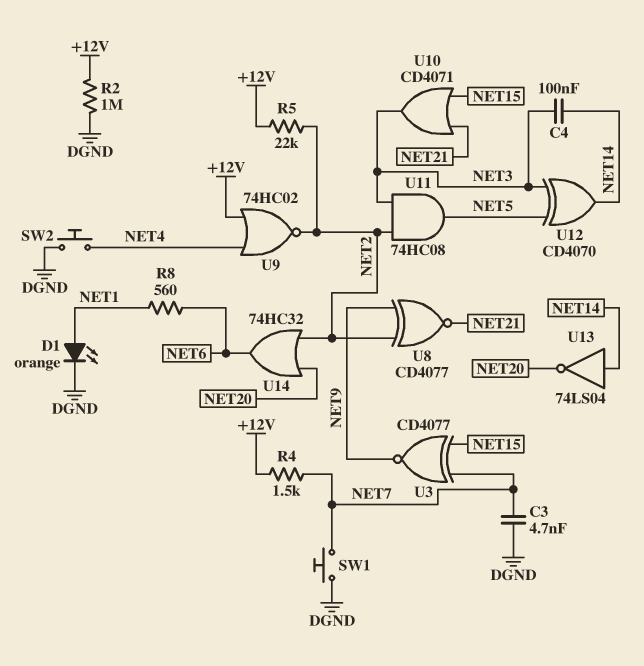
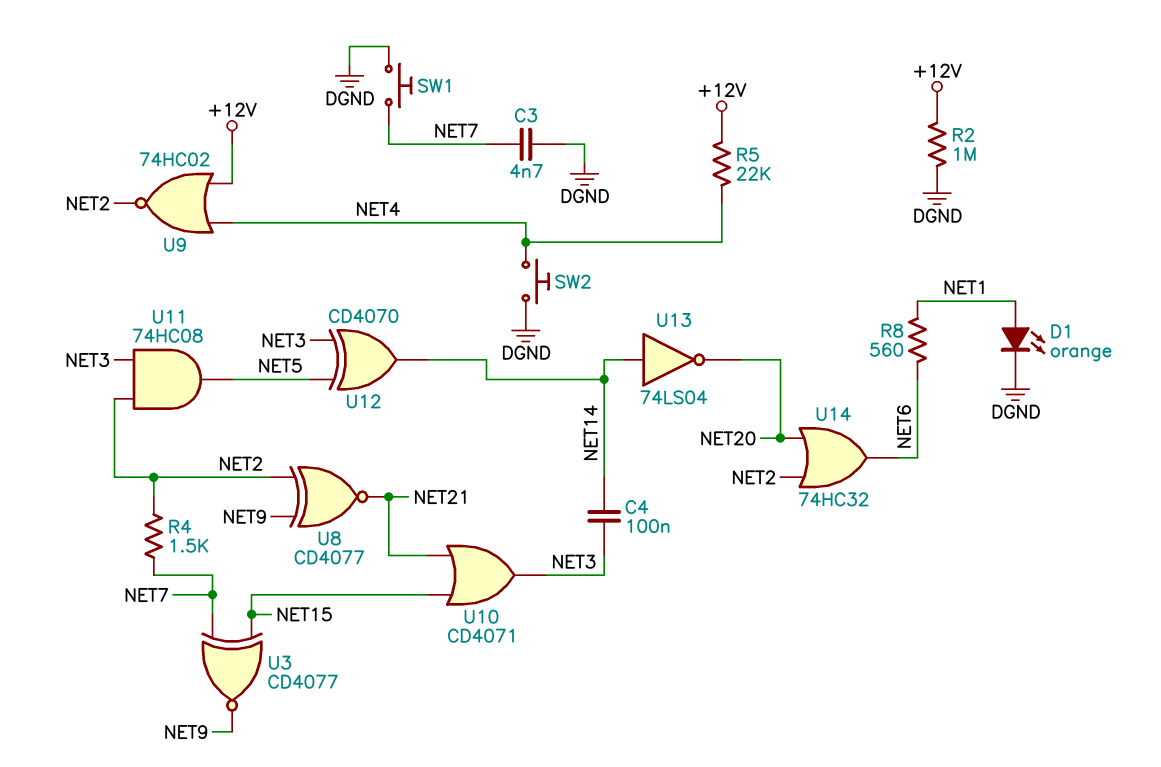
R4: 1.5k (+12V, NET7) -> 1.5k (NET2, NET7)
R5: 22k (+12V, NET2) -> 22k (+12V, NET4)

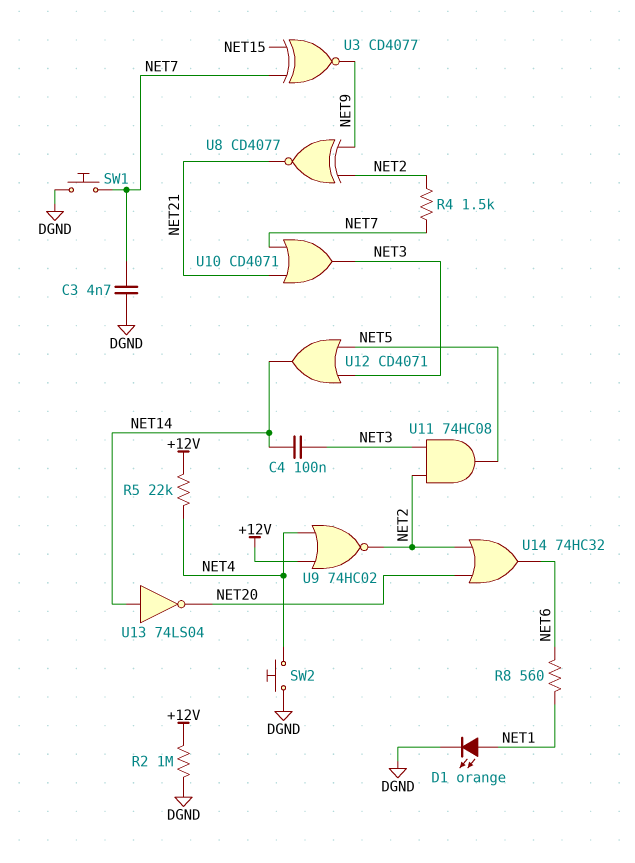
U10: OR CD4071 (in NET15, in NET21, out NET3) -> OR CD4071 (in NET7, in NET21, out NET3)
U12: XOR CD4070 (in NET3, in NET5, out NET14) -> OR CD4071 (in NET3, in NET5, out NET14)

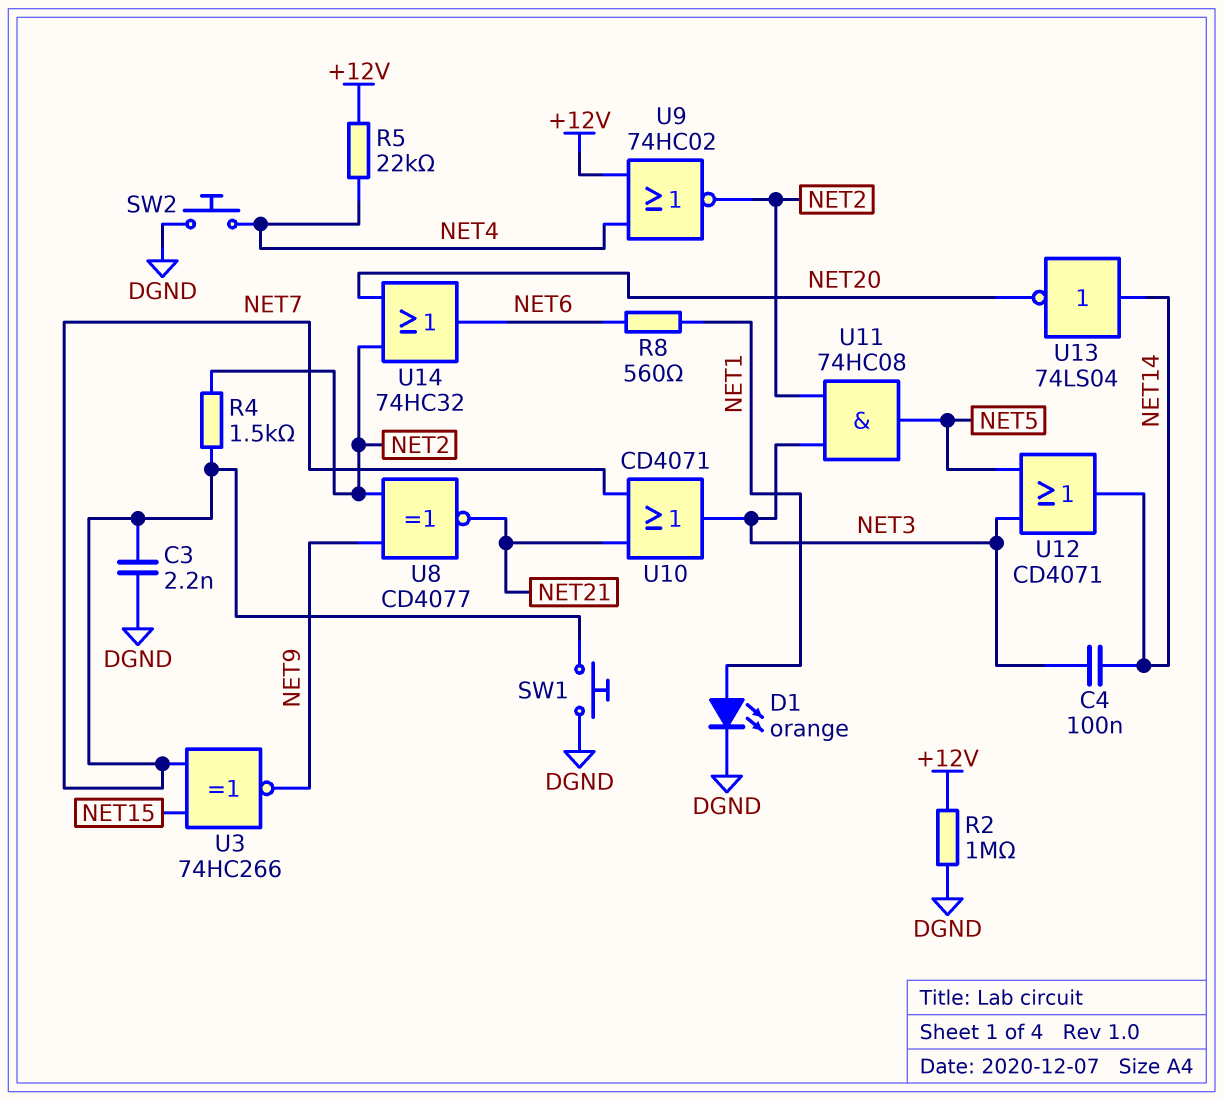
C3: 4.7nF (DGND, NET7) -> 2.2nF (DGND, NET7)
U3: XNOR CD4077 (in NET7, in NET15, out NET9) -> XNOR 74HC266 (in NET7, in NET15, out NET9)

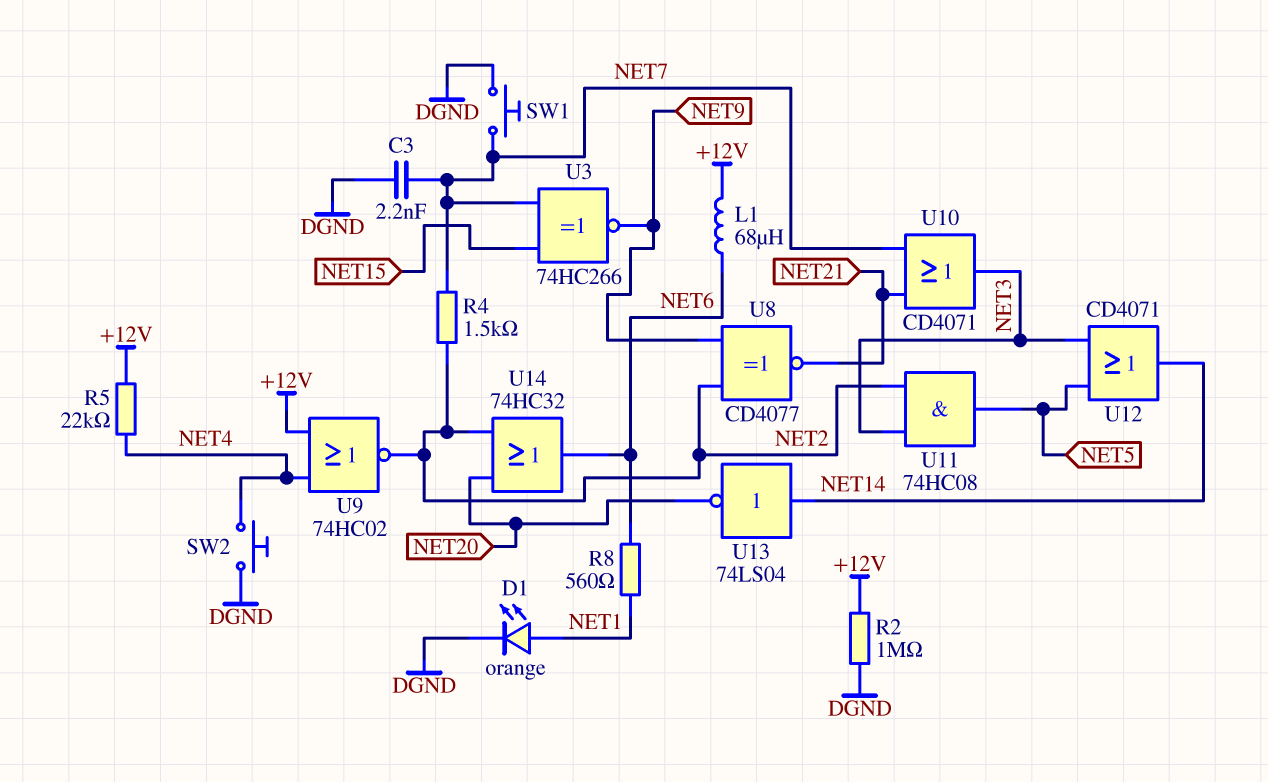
C4: 100nF (NET3, NET14) -> none
L1: none -> 68uH (+12V, NET6)

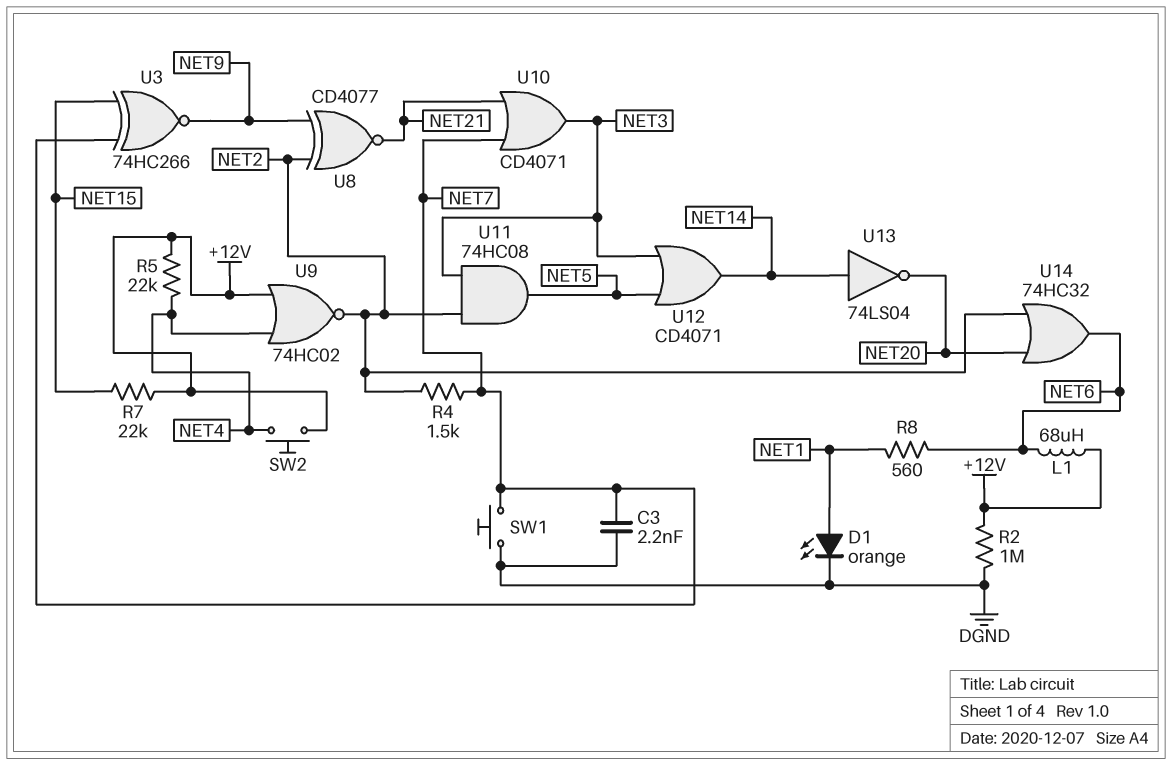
R7: none -> 22k (+12V, NET15)
SW2: button (DGND, NET4) -> button (+12V, NET4)

